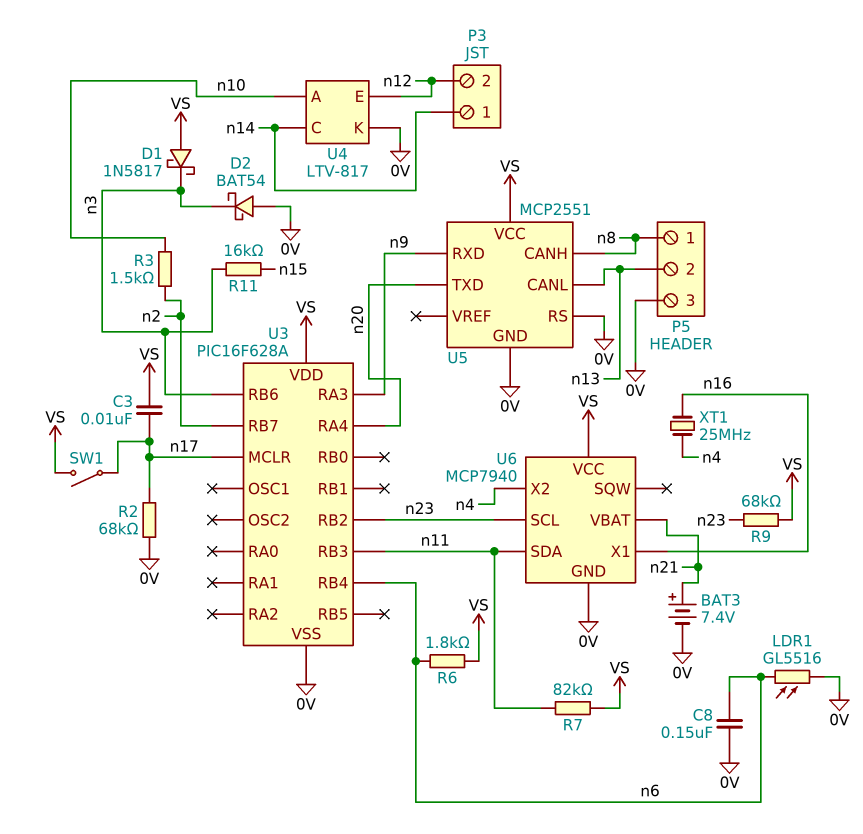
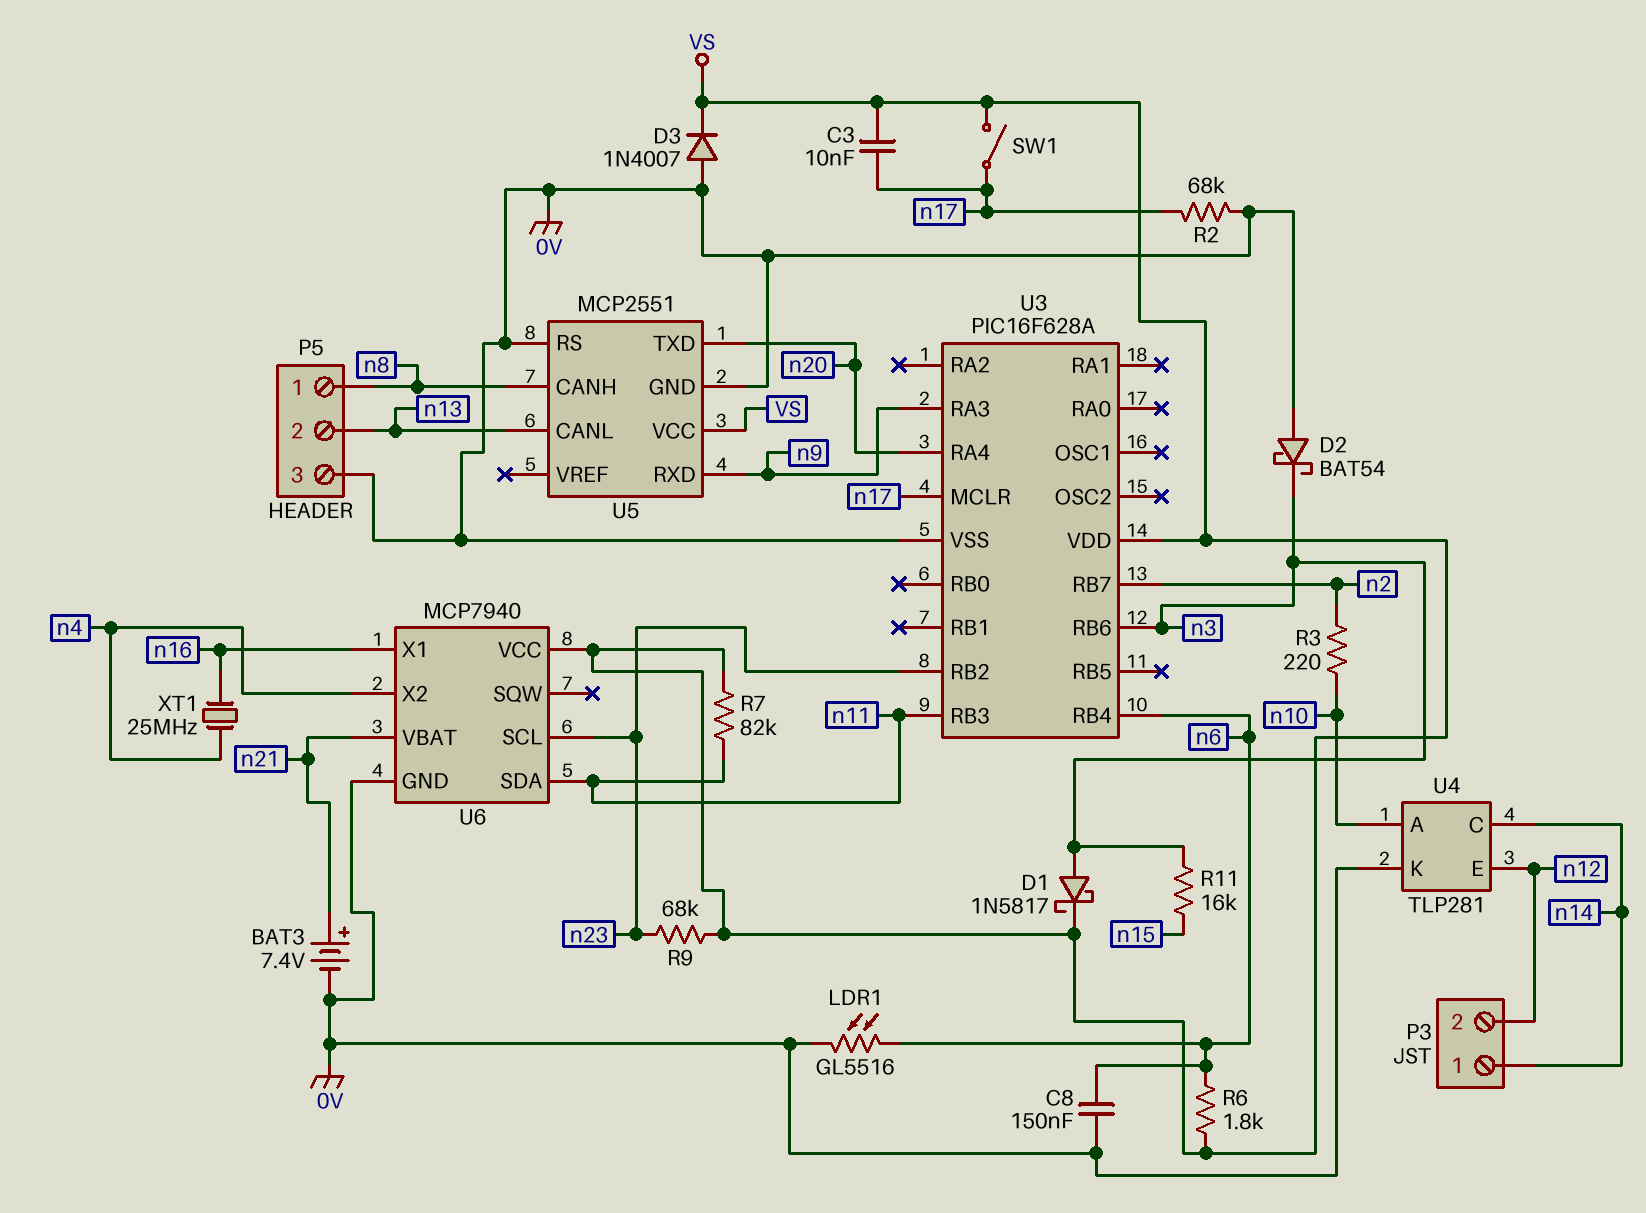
D1: schottky 1N5817 (A VS, K n3) -> schottky 1N5817 (A n3, K VS)
D3: none -> diode 1N4007 (A 0V, K VS)
R3: 1.5k (n2, n10) -> 220 (n2, n10)
U4: LTV-817 -> TLP281

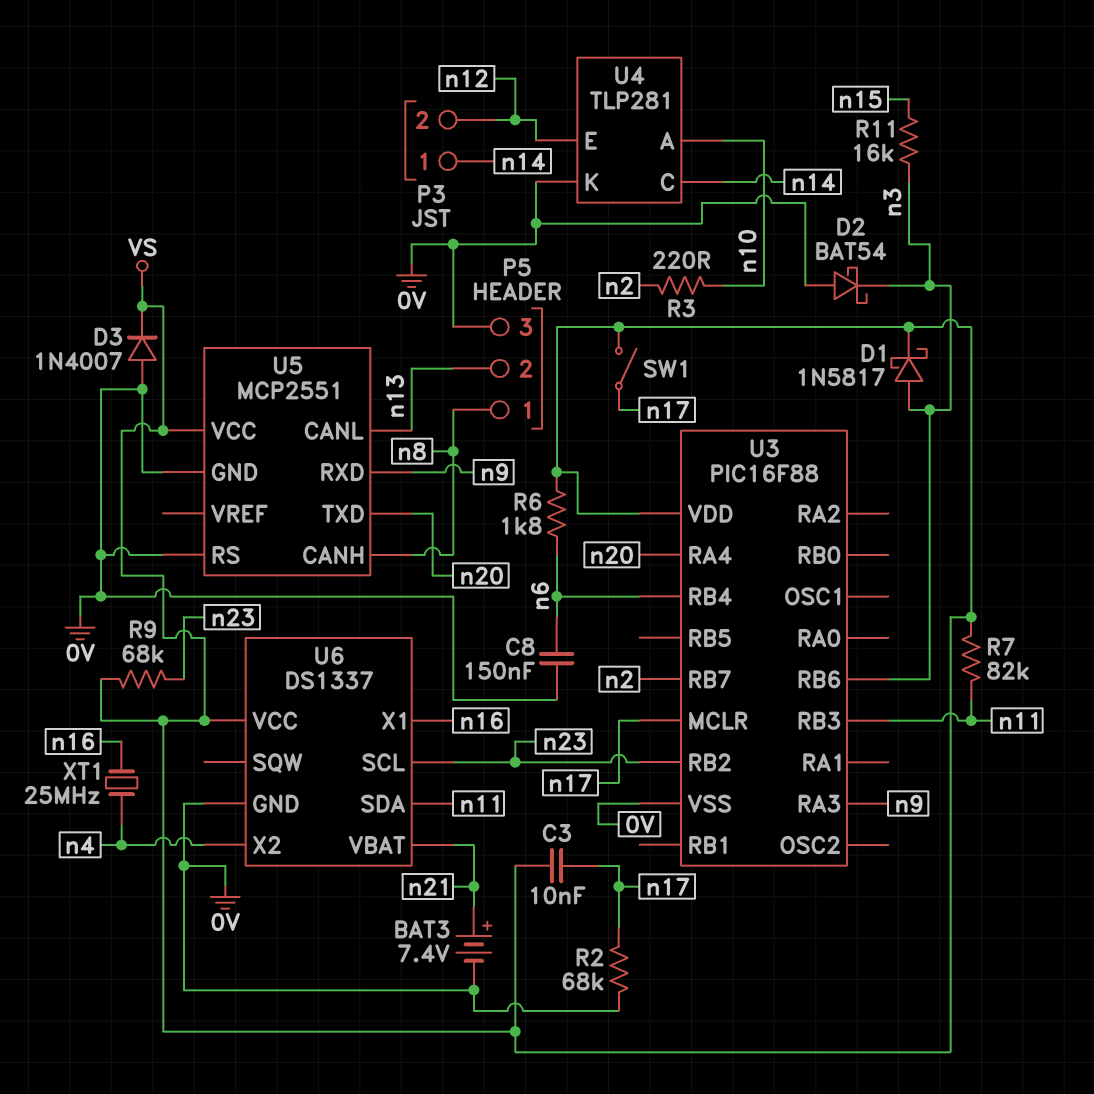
LDR1: GL5516 (0V, n6) -> none
U3: PIC16F628A -> PIC16F88
U6: MCP7940 -> DS1337

